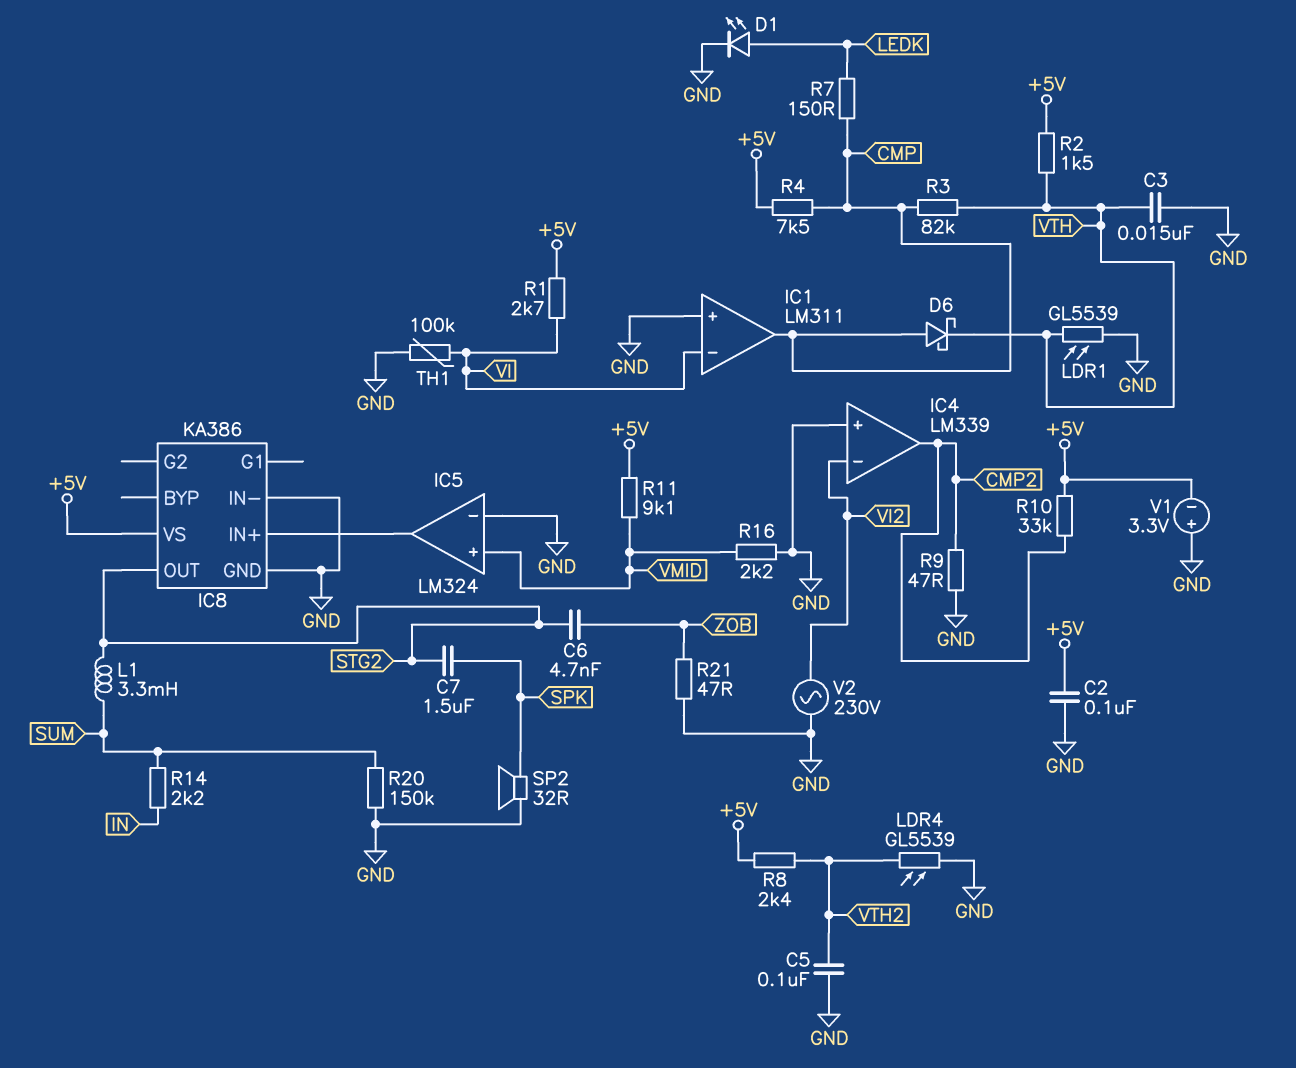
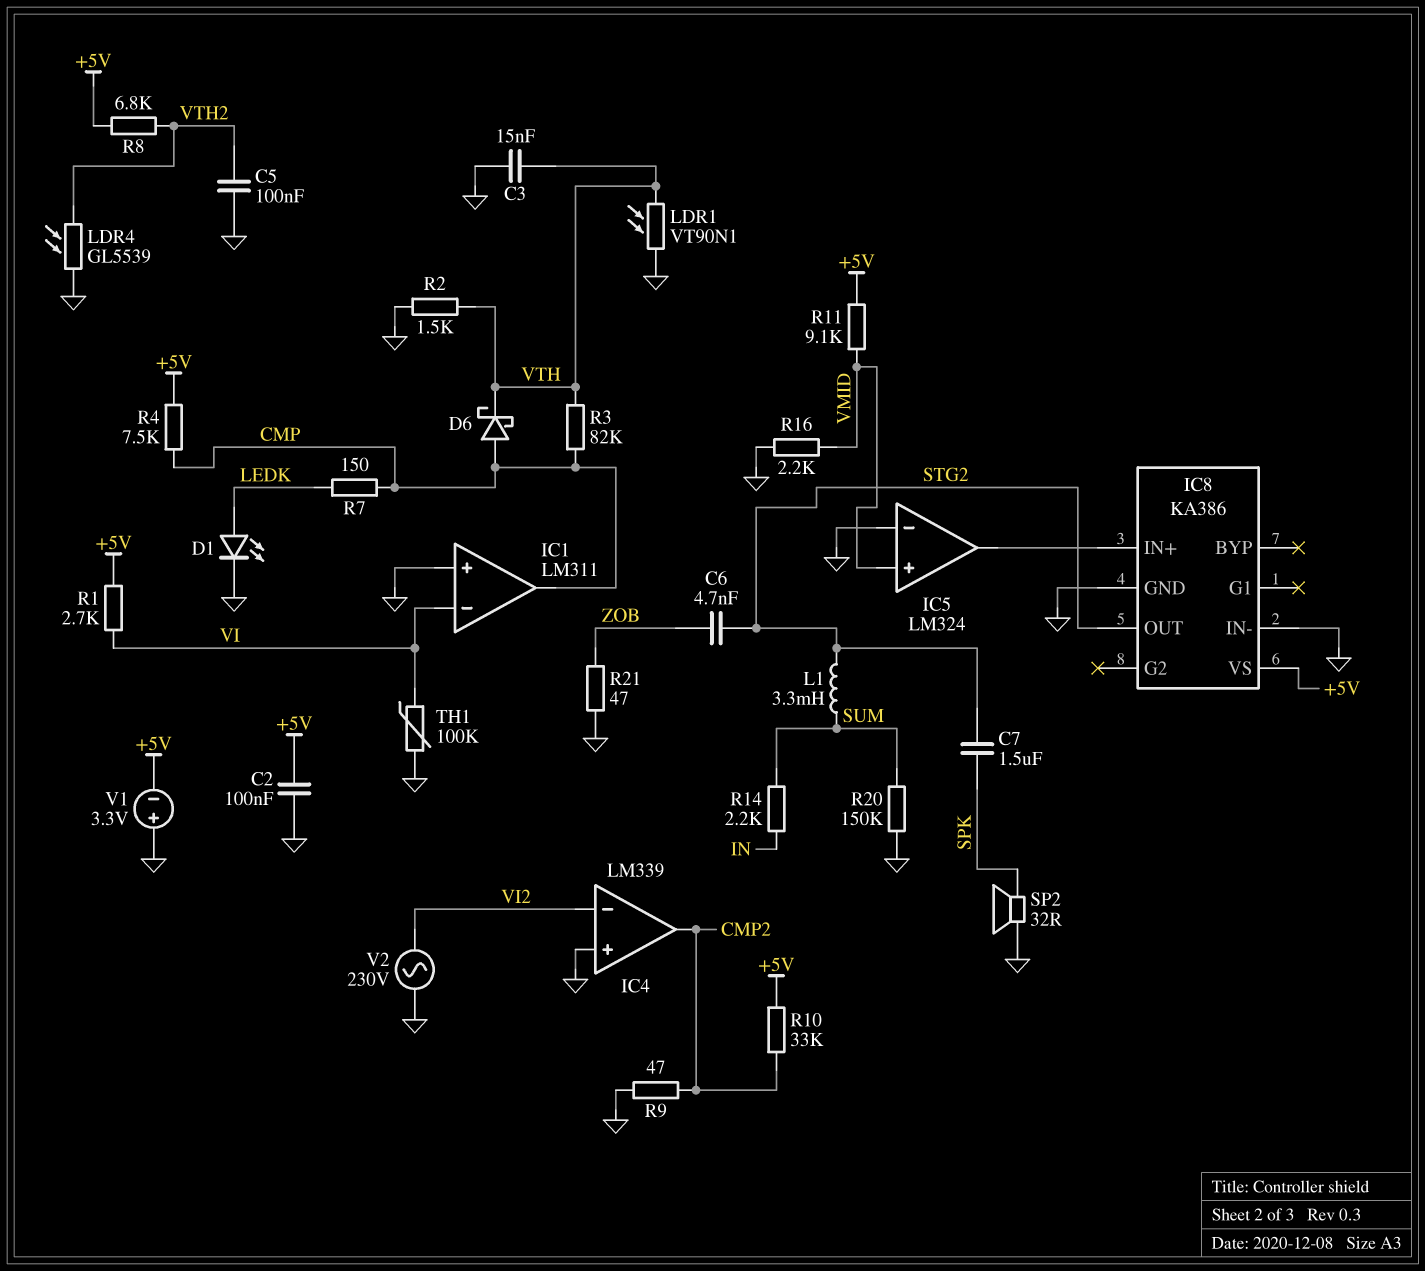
LDR1: GL5539 (GND, VTH) -> VT90N1 (GND, VTH)
R2: 1.5k (+5V, VTH) -> 1.5k (GND, VTH)
R8: 2.4k (+5V, VTH2) -> 6.8k (+5V, VTH2)

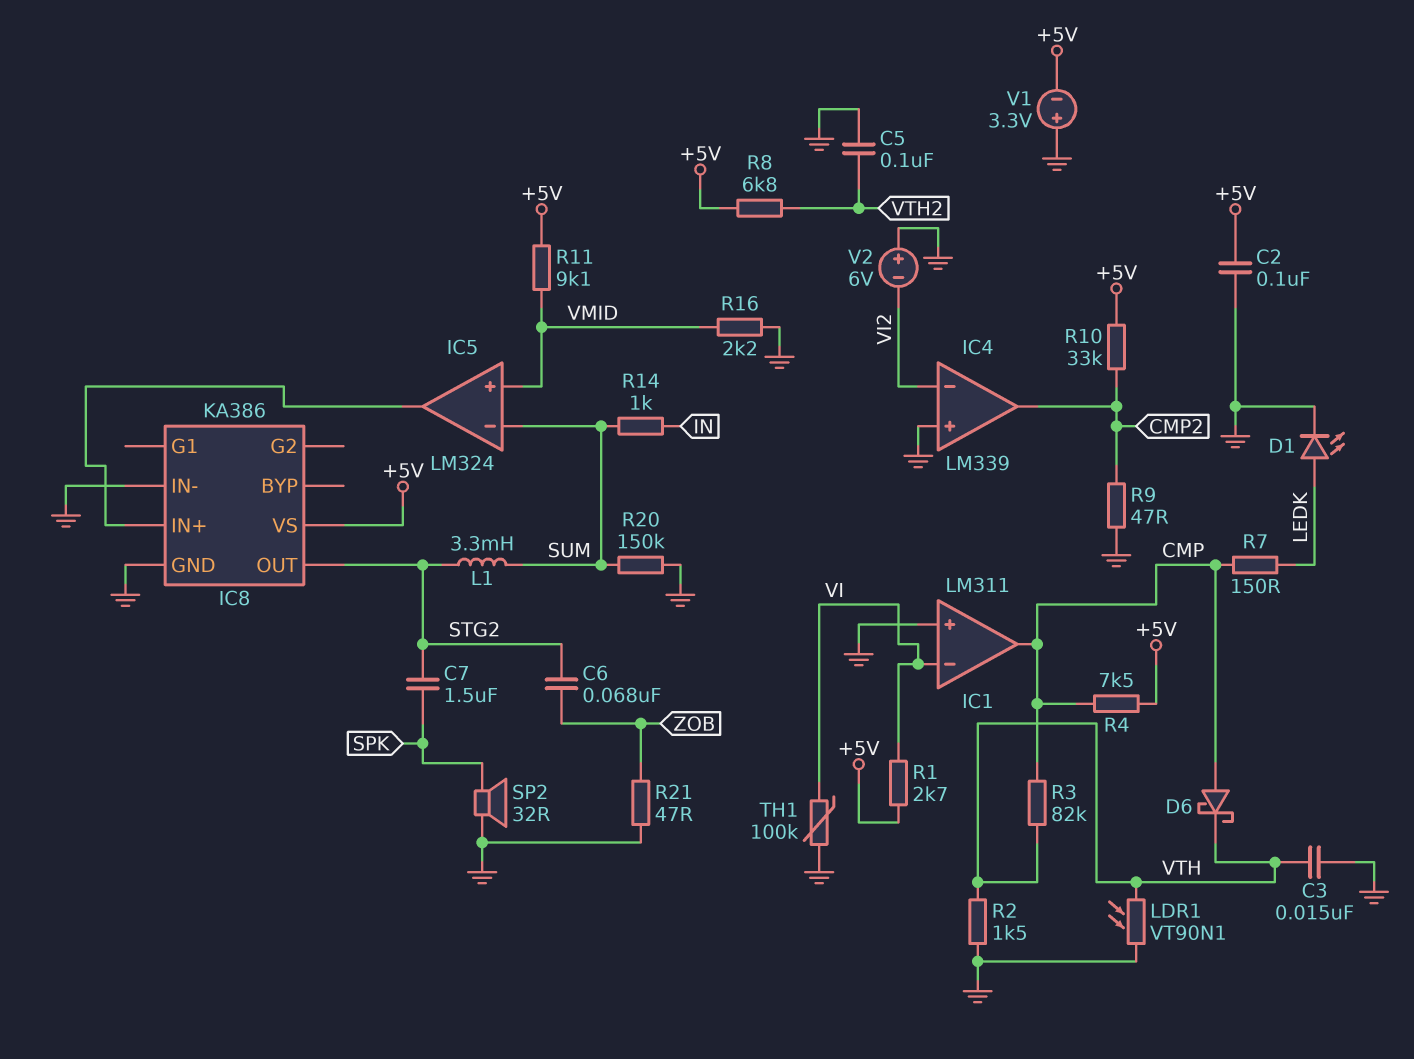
C6: 4.7nF (STG2, ZOB) -> 68nF (STG2, ZOB)
IC5 pin in-: GND -> SUM
LDR4: GL5539 (GND, VTH2) -> none
R14: 2.2k (IN, SUM) -> 1k (IN, SUM)
V2: AC 230V (GND, VI2) -> 6V (plus GND, minus VI2)

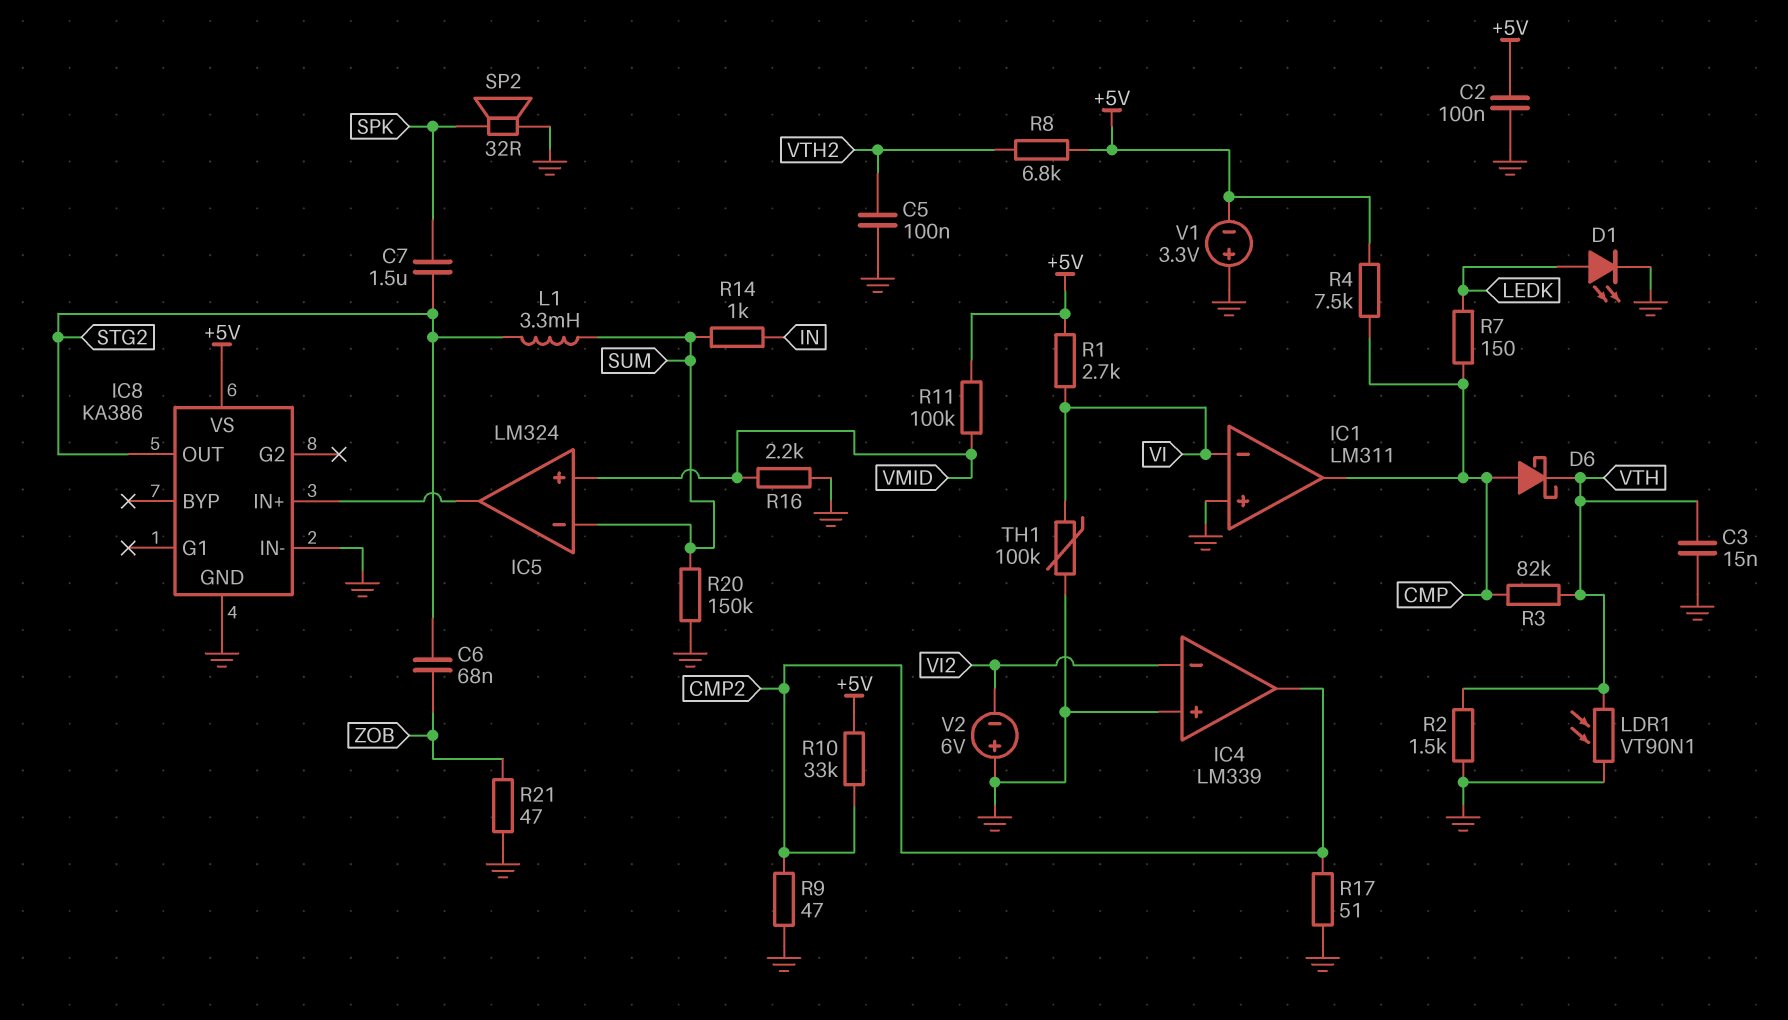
R11: 9.1k (+5V, VMID) -> 100k (+5V, VMID)
R17: none -> 51 (CMP2, GND)

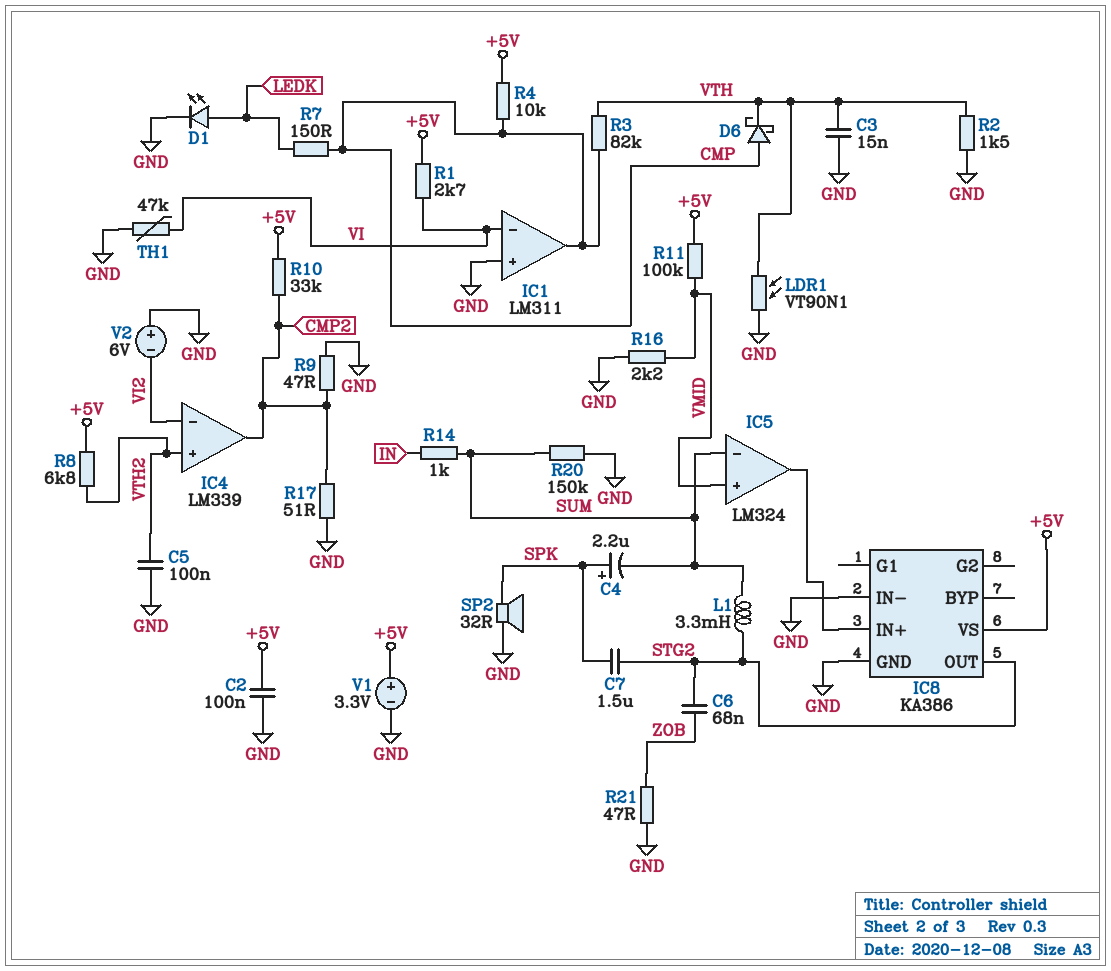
C4: none -> 2.2uF (plus SPK, minus SUM)
IC4 pin in+: GND -> VTH2
R4: 7.5k (+5V, CMP) -> 10k (+5V, CMP)
TH1: 100k (GND, VI) -> 47k (GND, VI)
V1: 3.3V (plus GND, minus +5V) -> 3.3V (plus +5V, minus GND)

